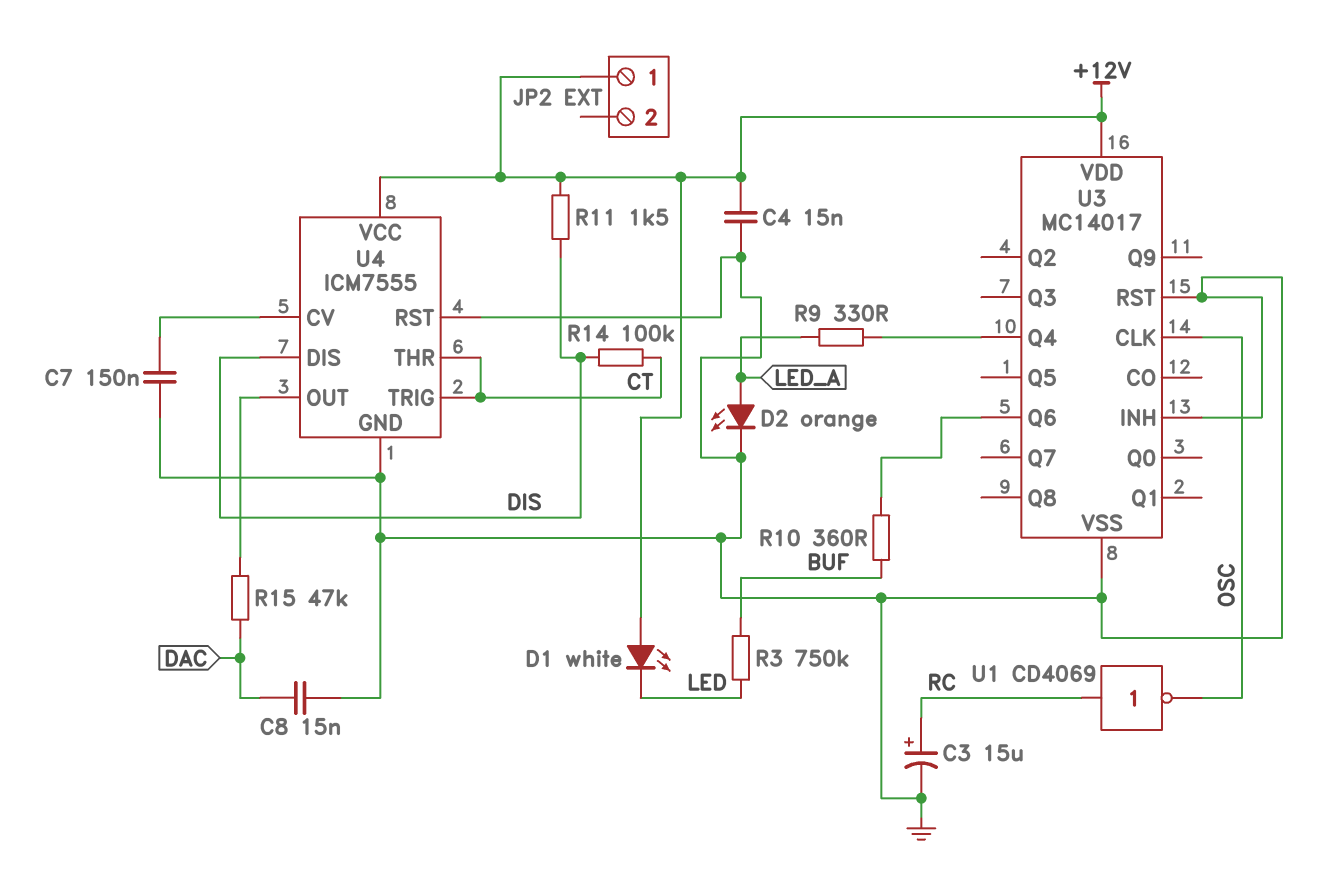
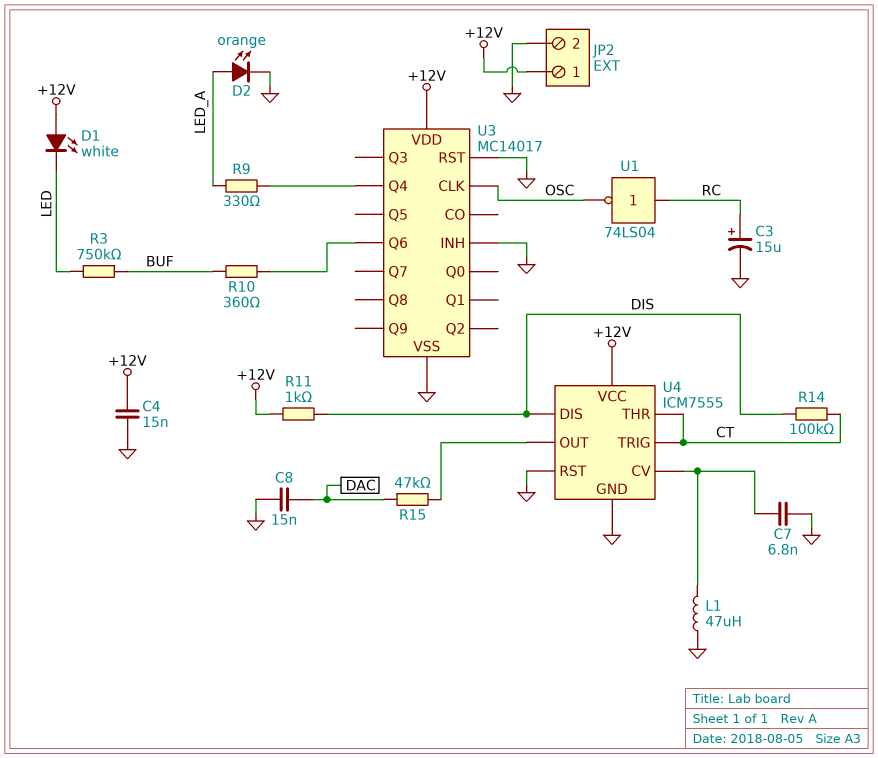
C7: 150nF (GND, U4/CV) -> 6.8nF (GND, U4/CV)
JP2 pin 2: none -> GND
L1: none -> 47uH (GND, U4/CV)
R11: 1.5k (+12V, DIS) -> 1k (+12V, DIS)
U1: NOT CD4069 (in RC, out OSC) -> NOT 74LS04 (in RC, out OSC)

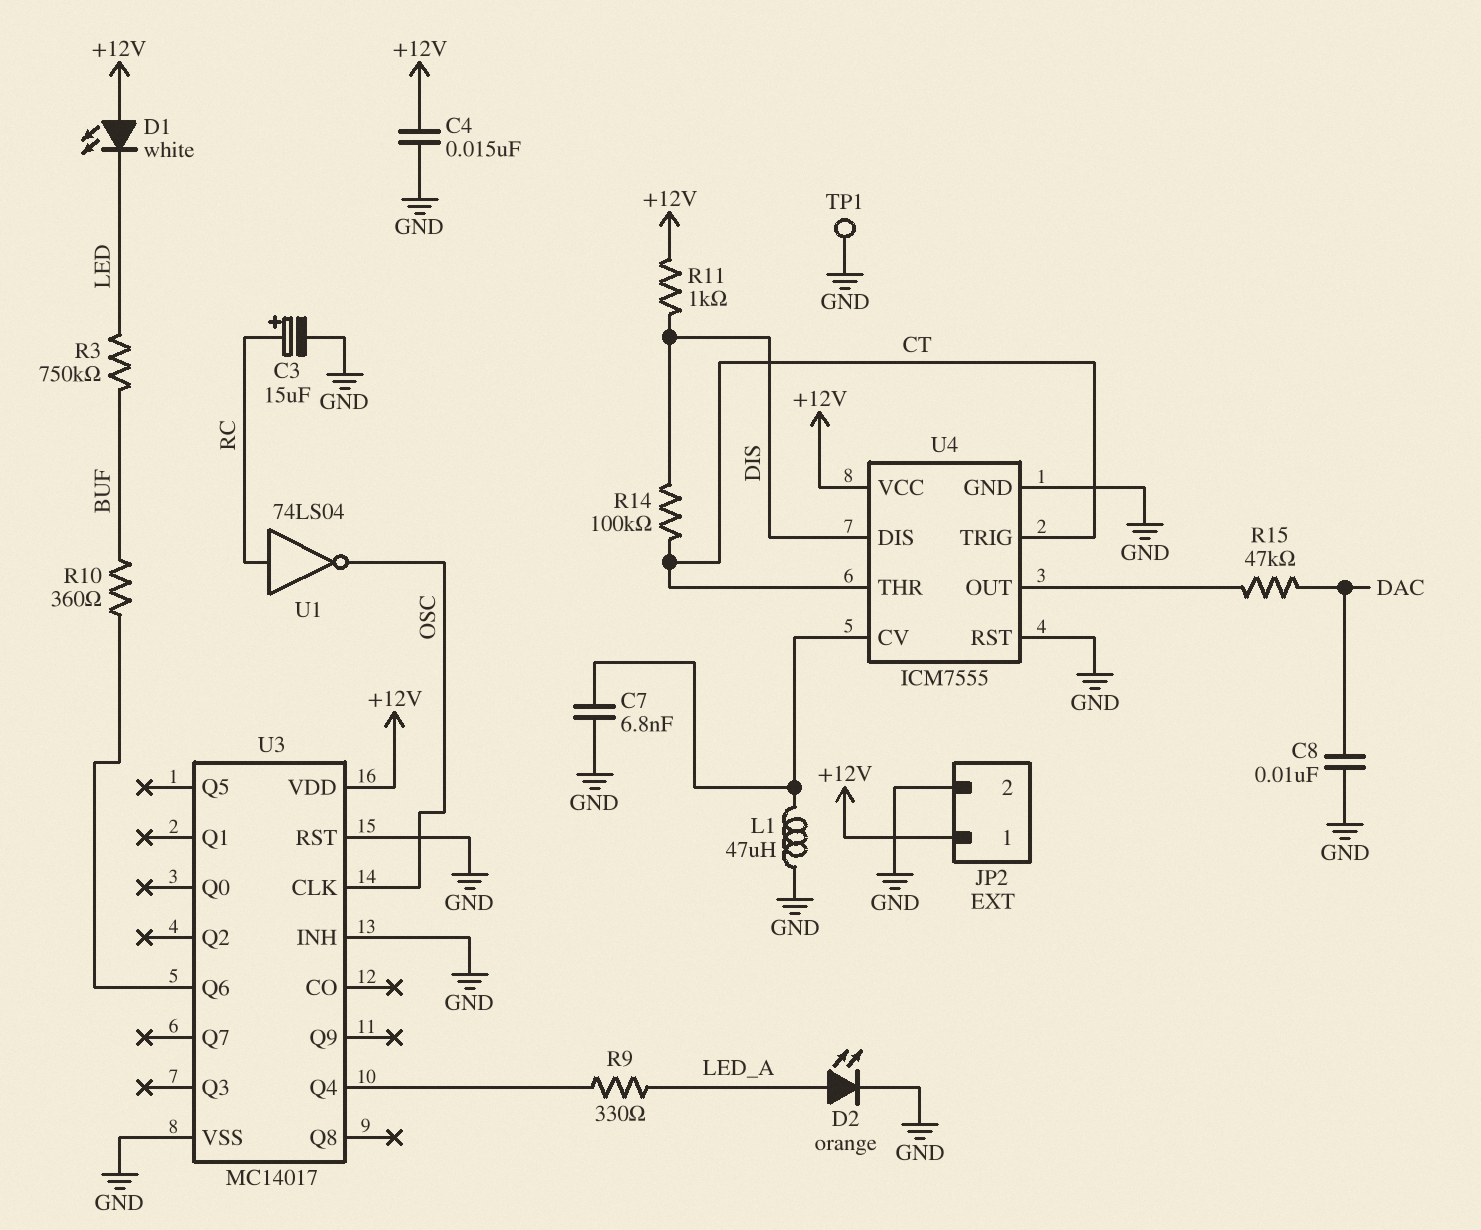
C8: 15nF (DAC, GND) -> 10nF (DAC, GND)
TP1: none -> test point (GND)

